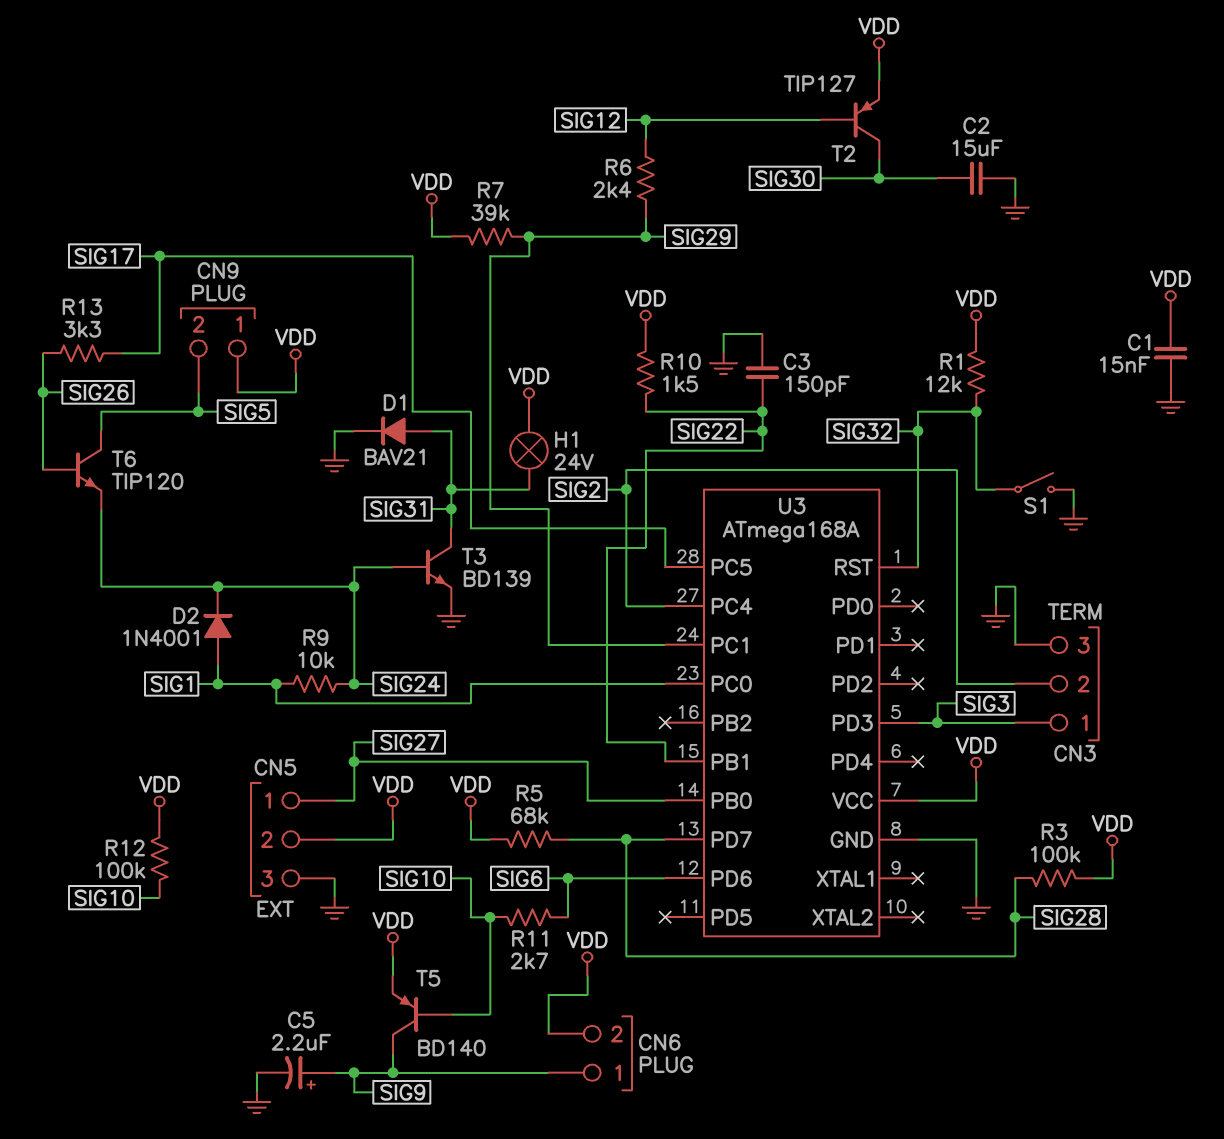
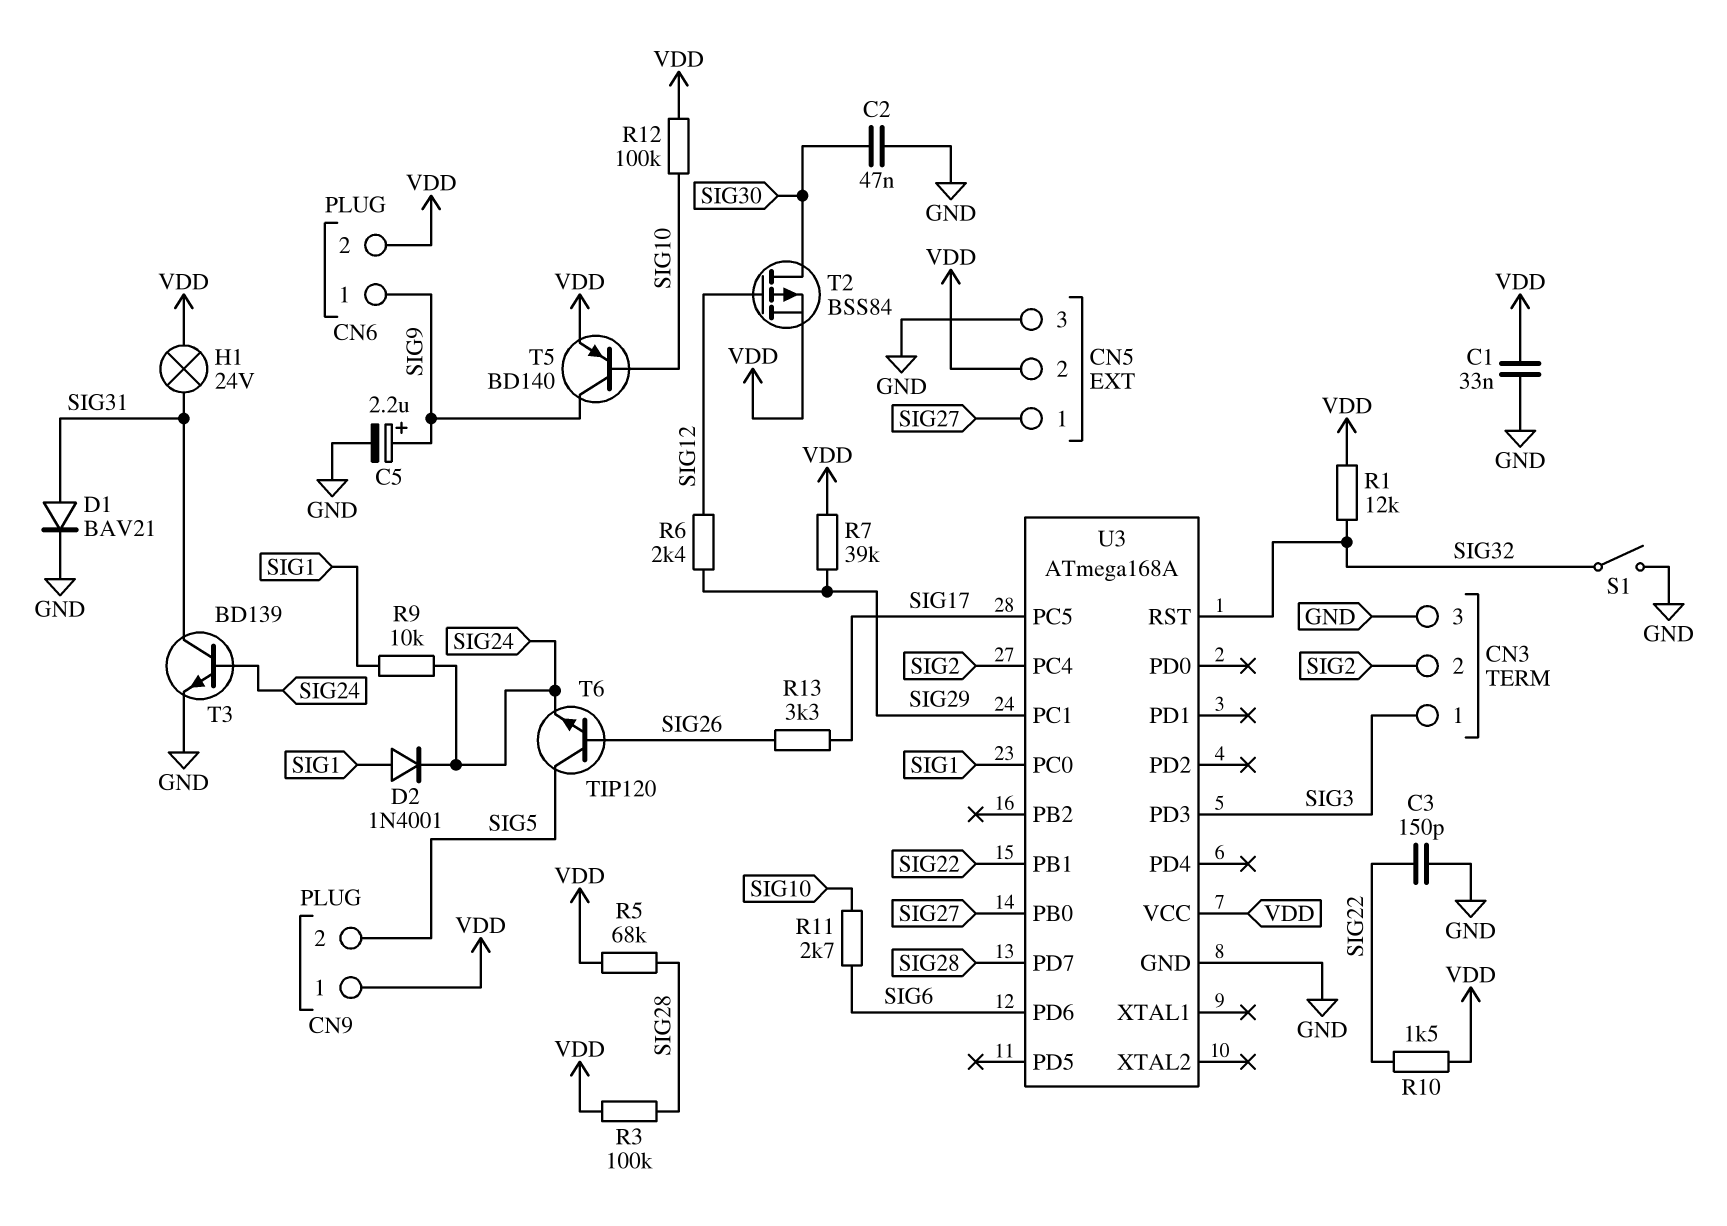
C1: 15nF (GND, VDD) -> 33nF (GND, VDD)
C2: 15uF (GND, SIG30) -> 47nF (GND, SIG30)
T2: PNP TIP127 (B SIG12, C SIG30, E VDD) -> PMOS BSS84 (G SIG12, D SIG30, S VDD)

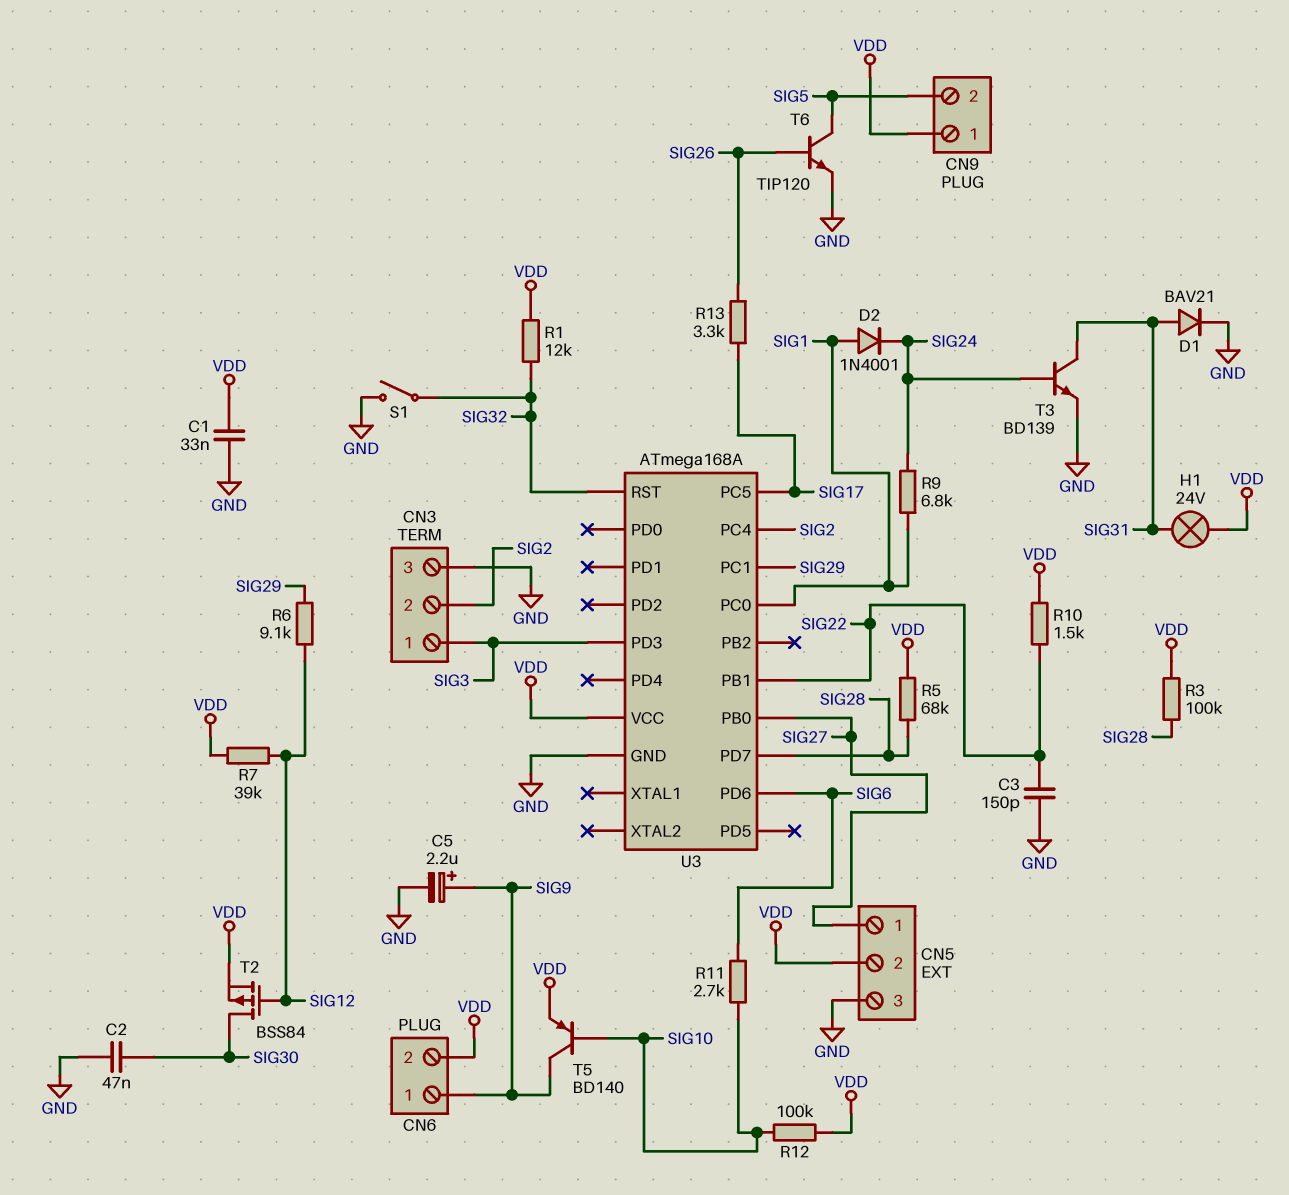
R6: 2.4k (SIG12, SIG29) -> 9.1k (SIG12, SIG29)
R7: 39k (SIG29, VDD) -> 39k (SIG12, VDD)
R9: 10k (SIG1, SIG24) -> 6.8k (SIG1, SIG24)
T6: NPN TIP120 (B SIG26, C SIG5, E SIG24) -> NPN TIP120 (B SIG26, C SIG5, E GND)

